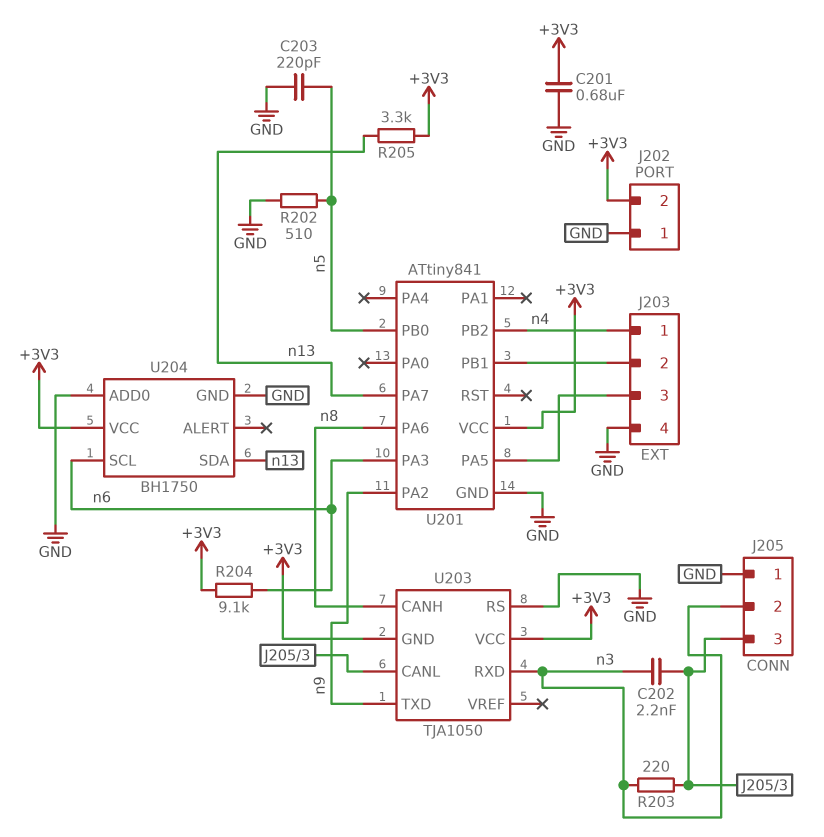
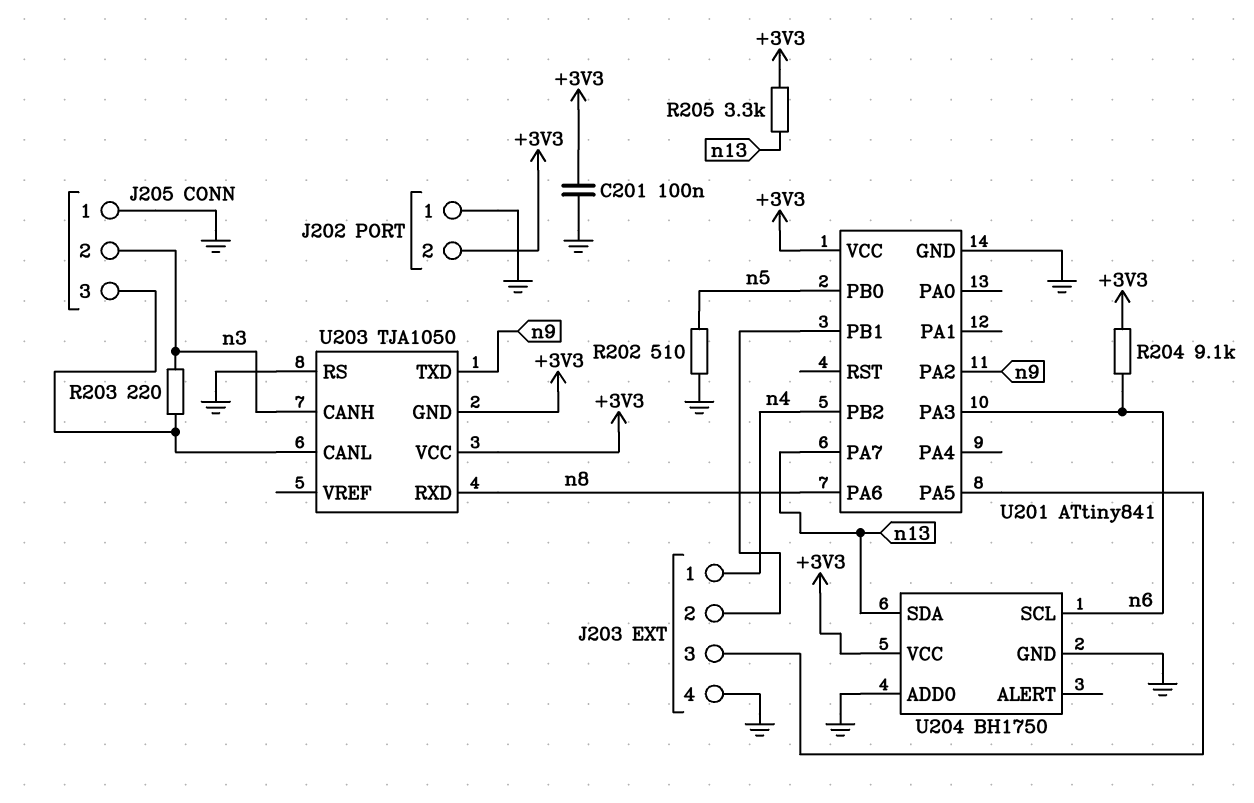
C201: 680nF (+3V3, GND) -> 100nF (+3V3, GND)
C202: 2.2nF (J205/3, n3) -> none
C203: 220pF (GND, n5) -> none
U203 pin CANH: n8 -> n3
U203 pin RXD: n3 -> n8

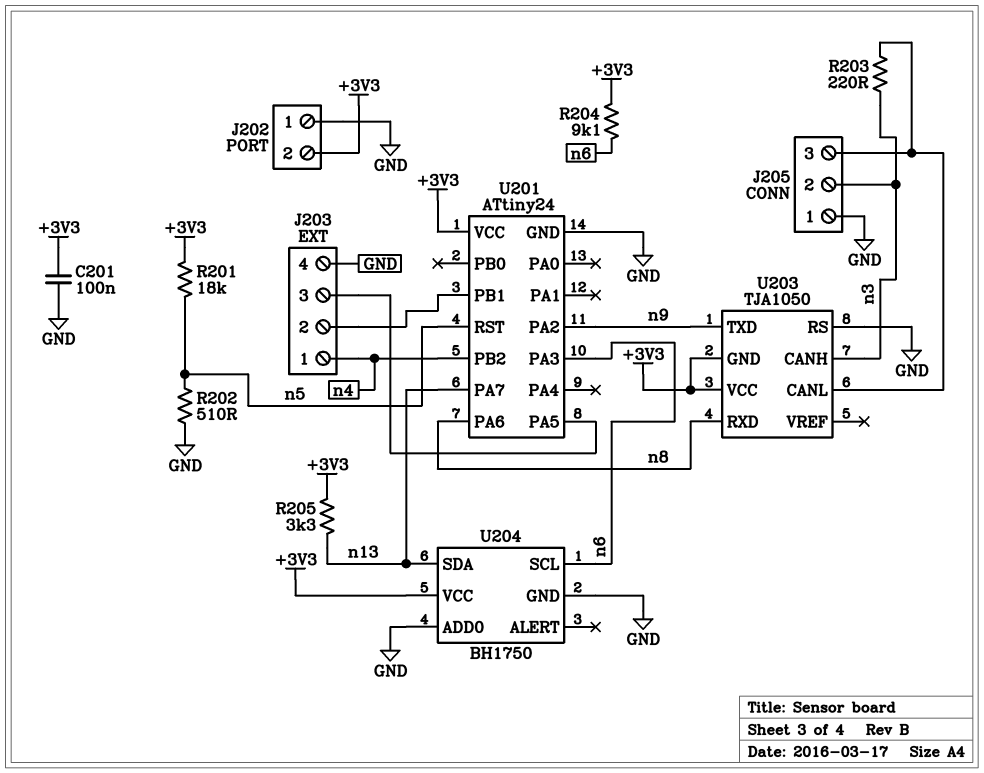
R201: none -> 18k (+3V3, n5)
U201: ATtiny841 -> ATtiny24
U201 pin PB0: n5 -> none
U201 pin RST: none -> n5

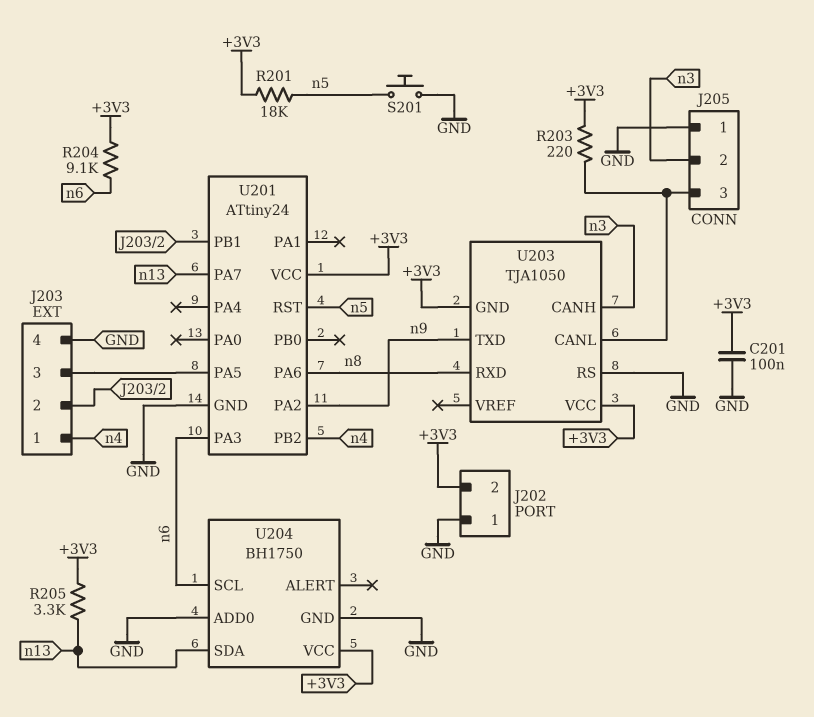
R202: 510 (GND, n5) -> none
R203: 220 (J205/3, n3) -> 220 (+3V3, J205/3)
S201: none -> button (GND, n5)

